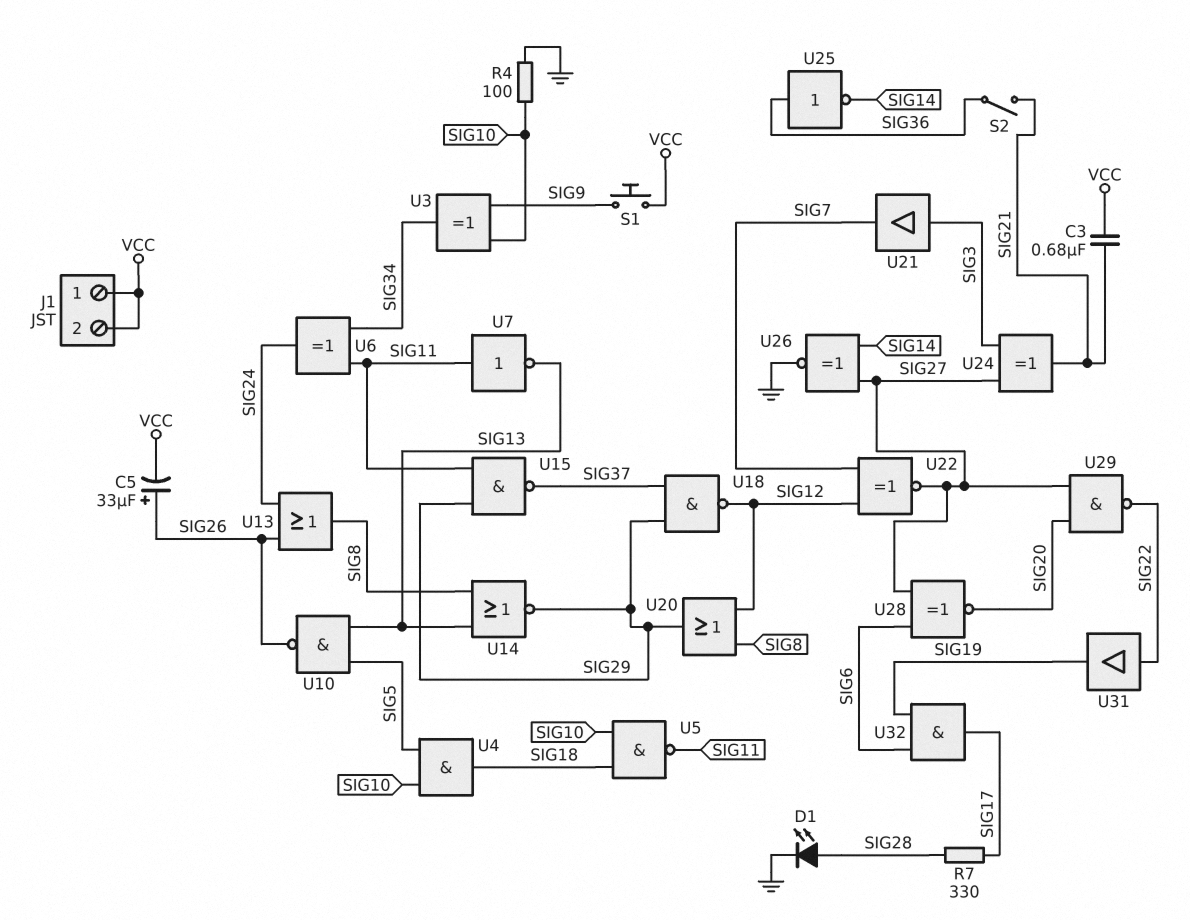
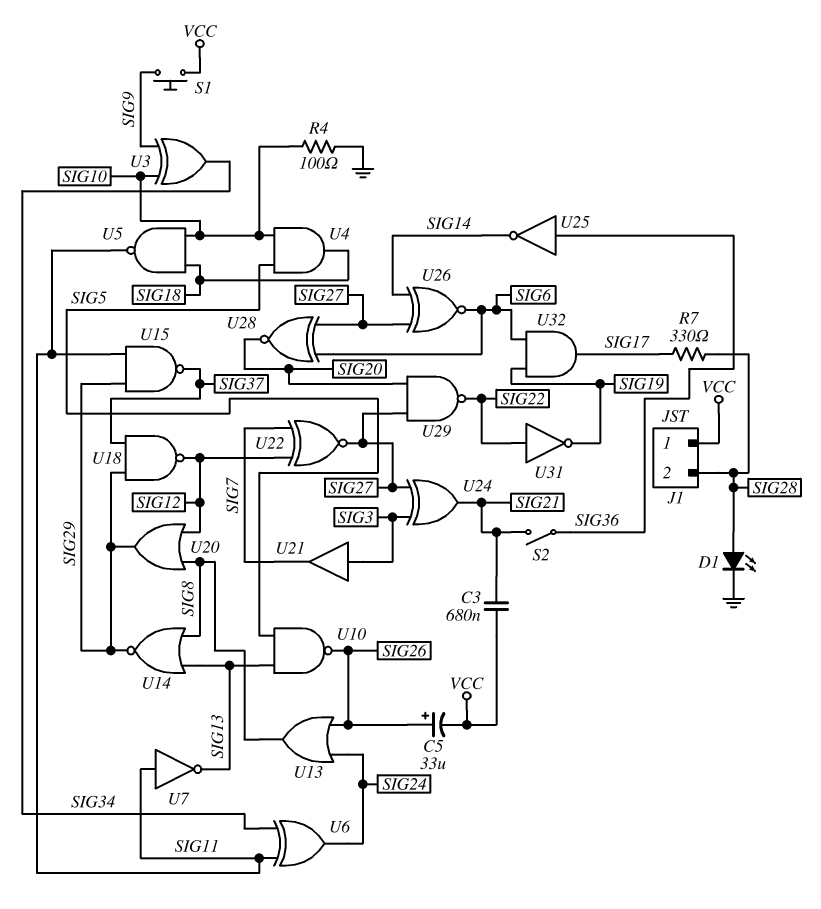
J1 pin 2: VCC -> SIG28
U26: XNOR (in SIG14, in SIG27, out GND) -> XNOR (in SIG14, in SIG27, out SIG6)
U31: buffer (in SIG22, out SIG19) -> NOT (in SIG22, out SIG19)

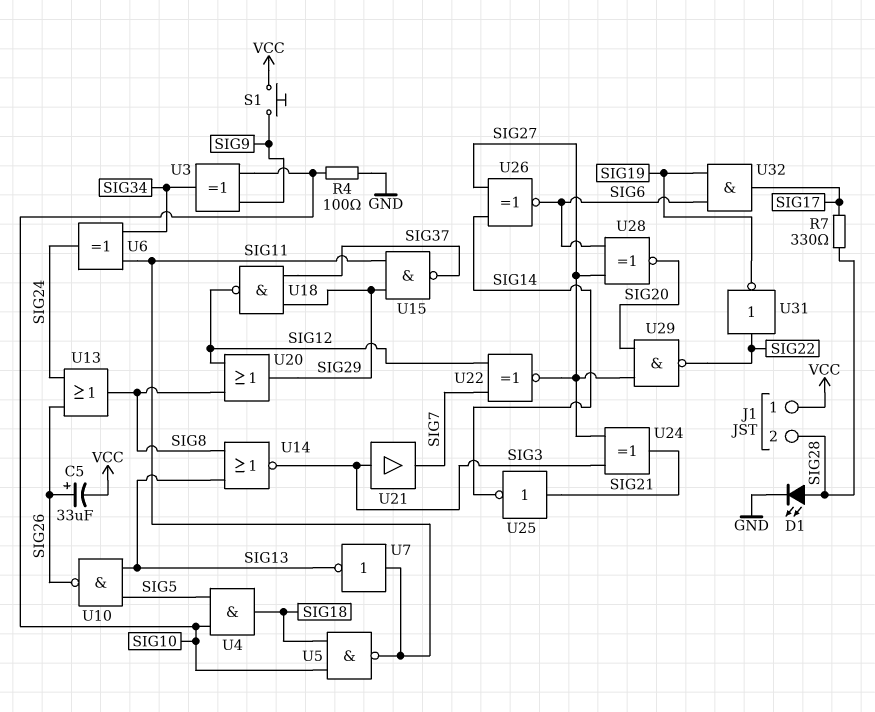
C3: 680nF (SIG21, VCC) -> none
S2: switch (SIG21, SIG36) -> none
U14: NOR (in SIG8, in SIG13, out SIG29) -> NOR (in SIG8, in SIG13, out SIG3)
U25: NOT (in SIG36, out SIG14) -> NOT (in SIG21, out SIG14)

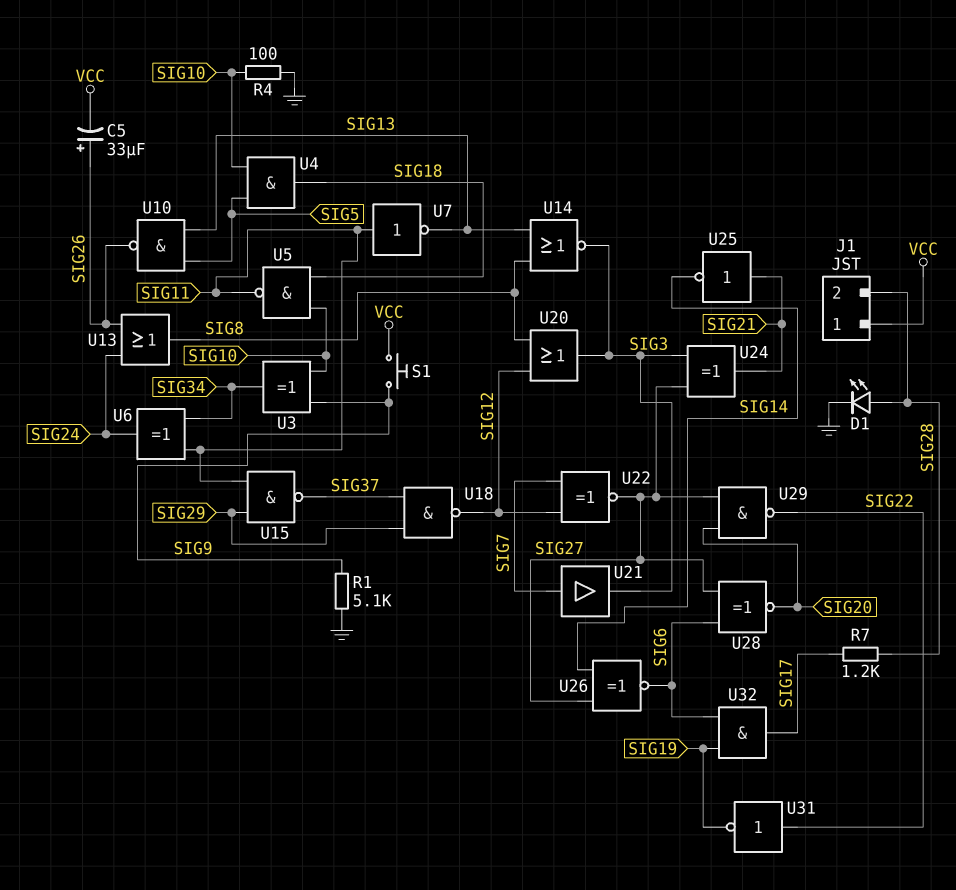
R1: none -> 5.1k (GND, SIG9)
R7: 330 (SIG17, SIG28) -> 1.2k (SIG17, SIG28)
U20: OR (in SIG8, in SIG12, out SIG29) -> OR (in SIG8, in SIG12, out SIG3)
U21: buffer (in SIG3, out SIG7) -> buffer (in SIG7, out SIG3)

